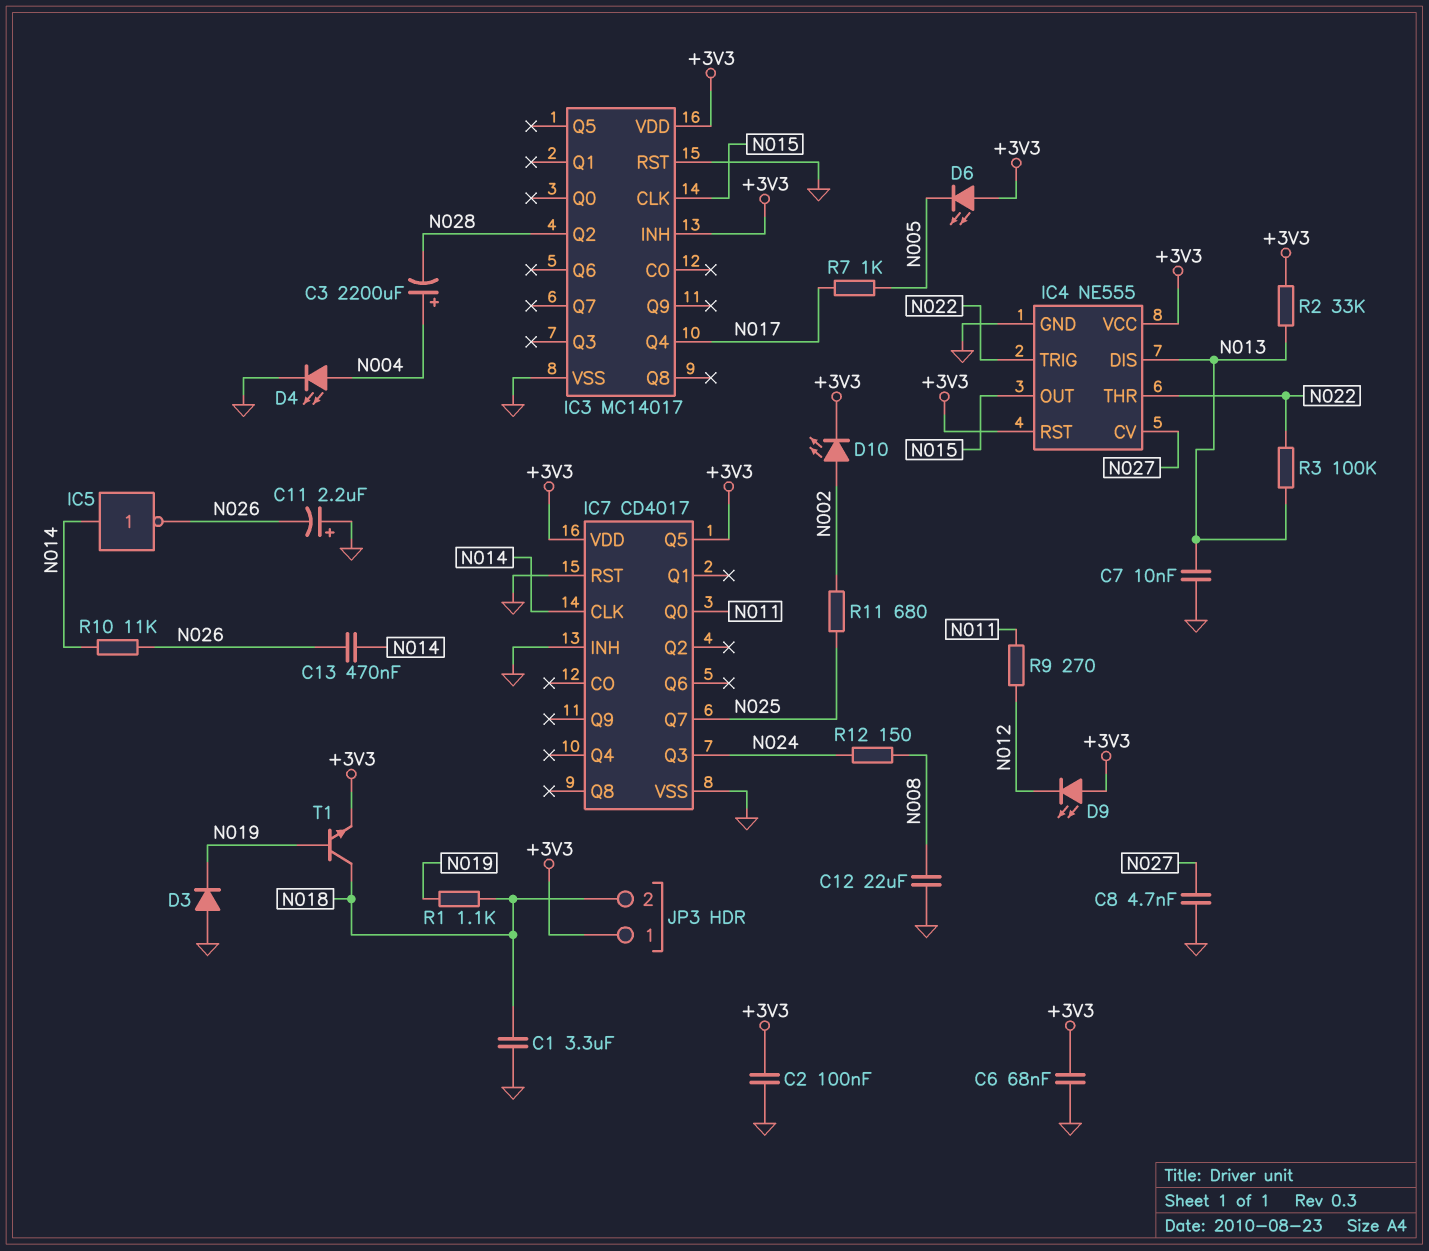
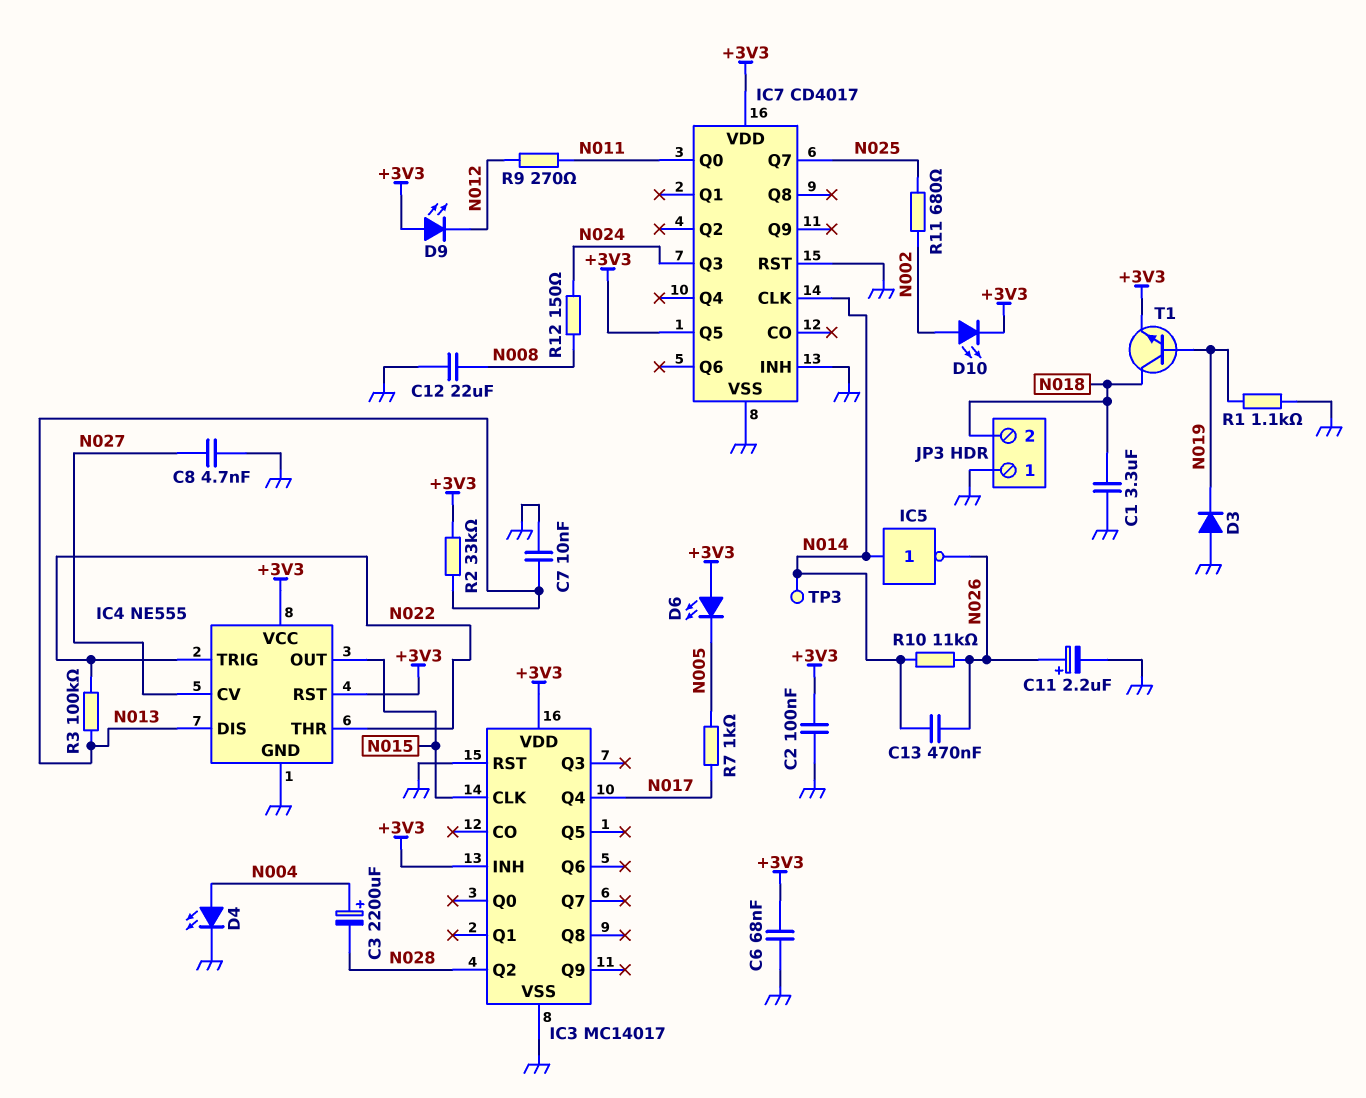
C11: 2.2uF (plus GND, minus N026) -> 2.2uF (plus N026, minus GND)
JP3 pin 1: +3V3 -> GND
R1: 1.1k (N018, N019) -> 1.1k (GND, N019)
TP3: none -> test point (N014)

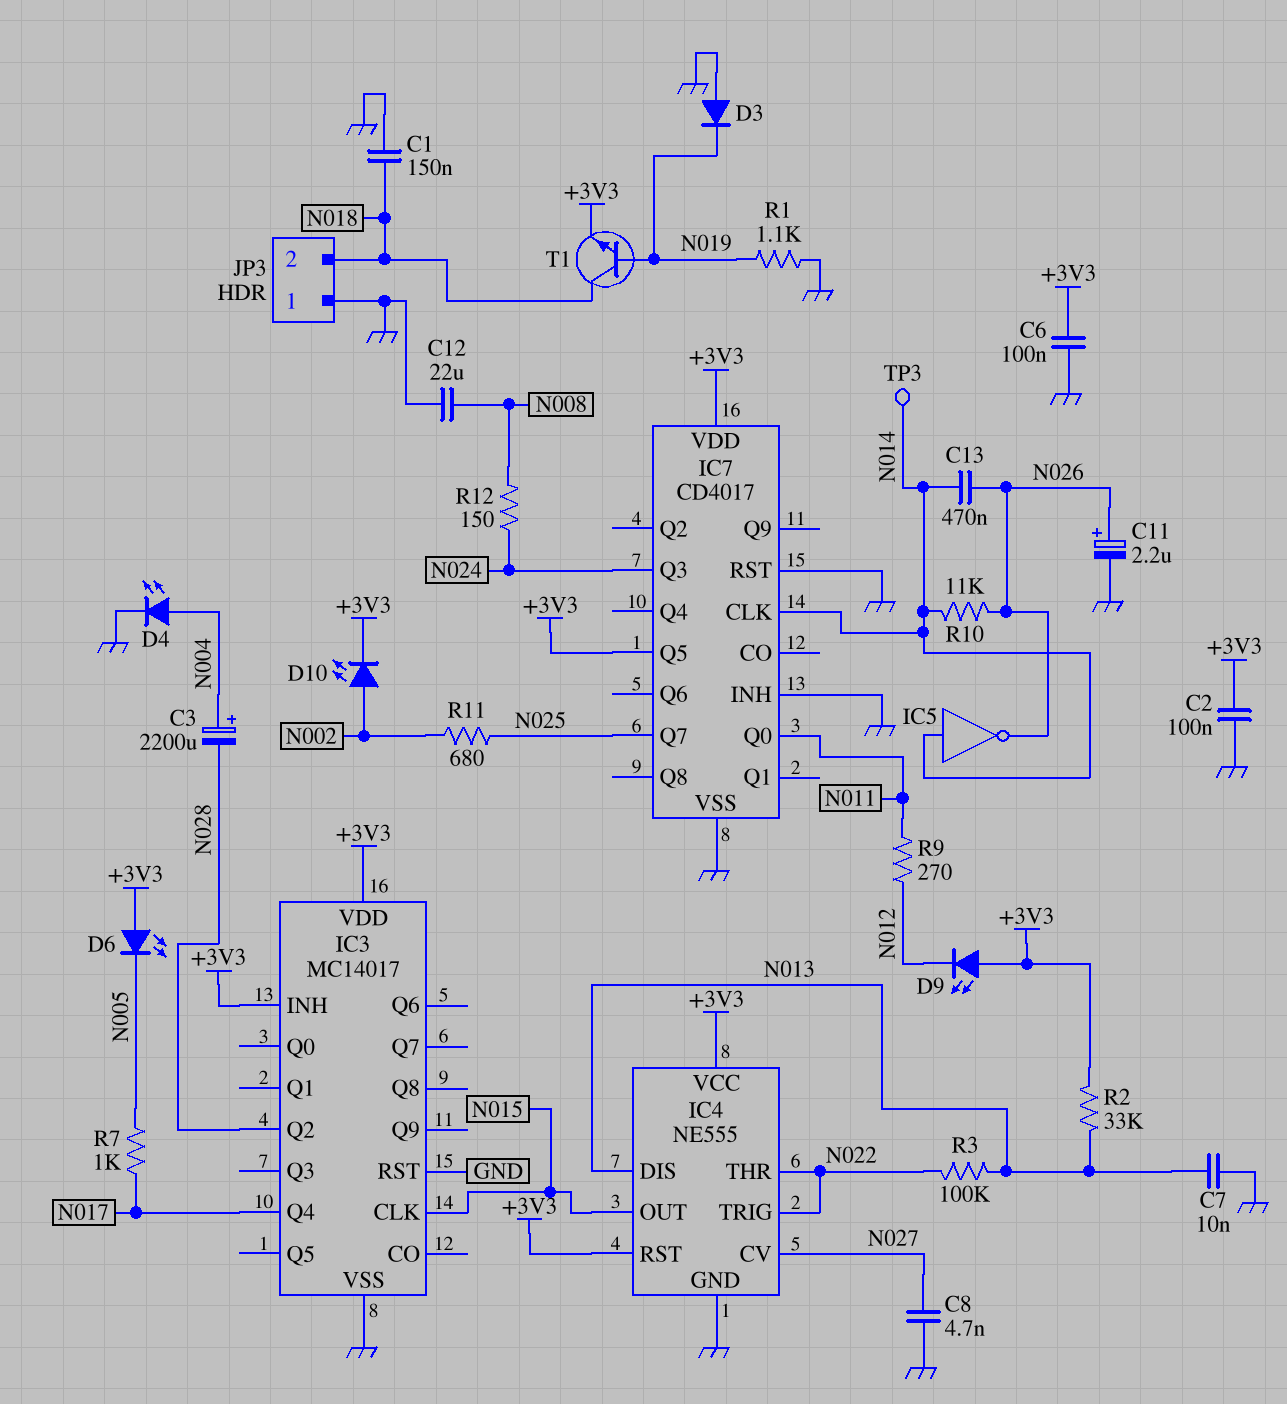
C1: 3.3uF (GND, N018) -> 150nF (GND, N018)
C6: 68nF (+3V3, GND) -> 100nF (+3V3, GND)

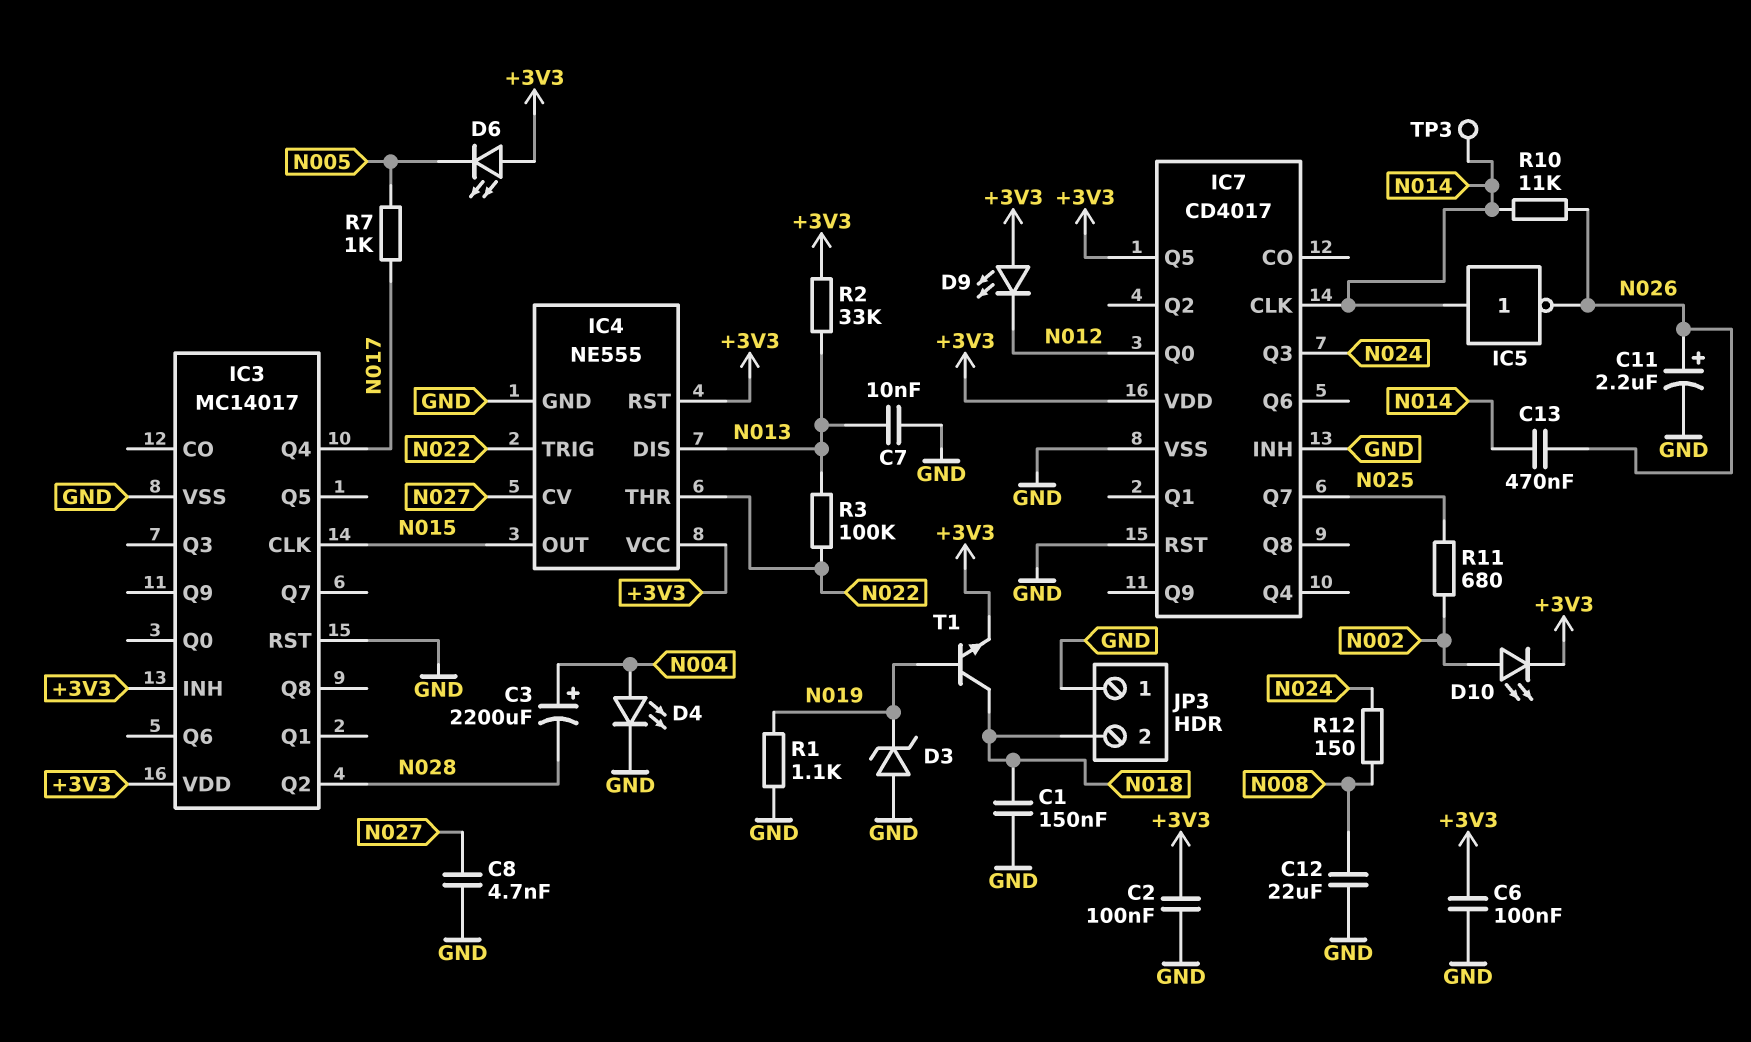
D3: diode (A GND, K N019) -> zener (A GND, K N019)
IC7 pin Q0: N011 -> N012
R9: 270 (N011, N012) -> none

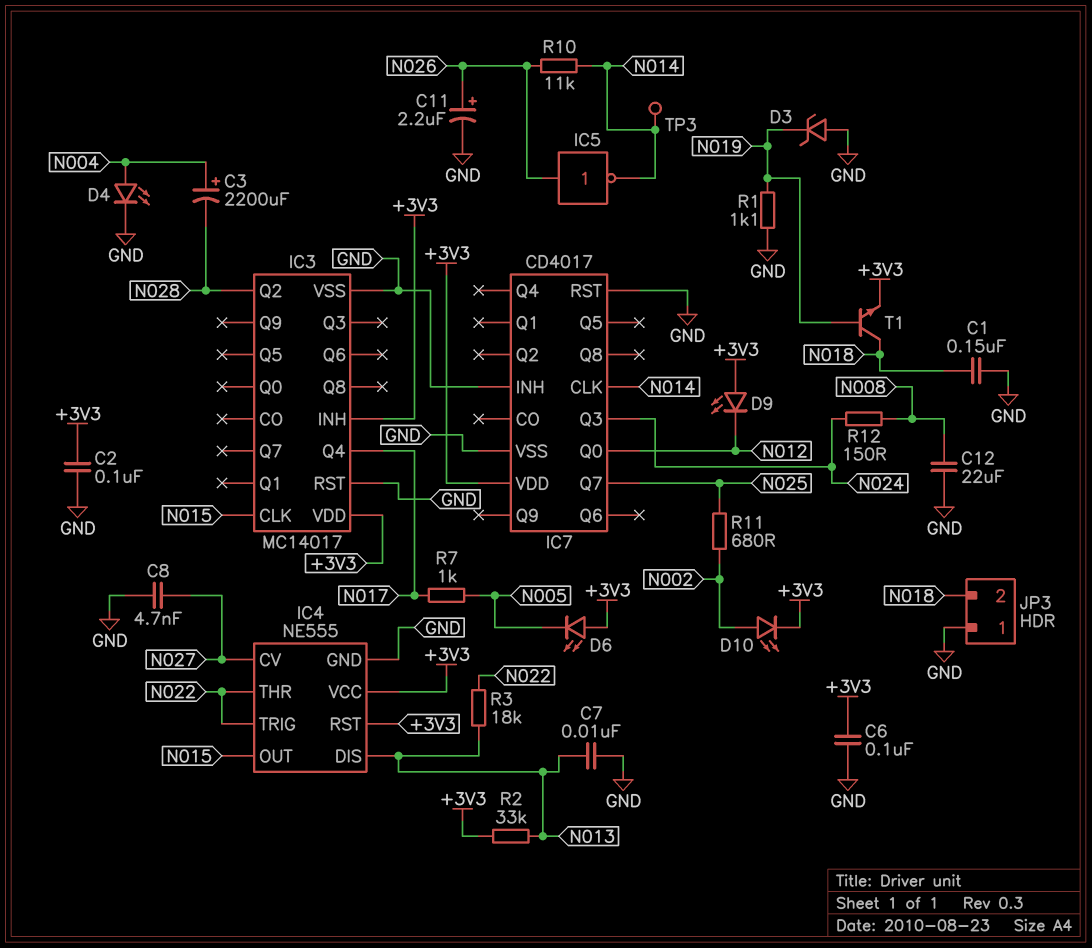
C13: 470nF (N014, N026) -> none
IC5: NOT (in N014, out N026) -> NOT (in N026, out N014)
IC7 pin Q5: +3V3 -> none
R3: 100k (N013, N022) -> 18k (N013, N022)

